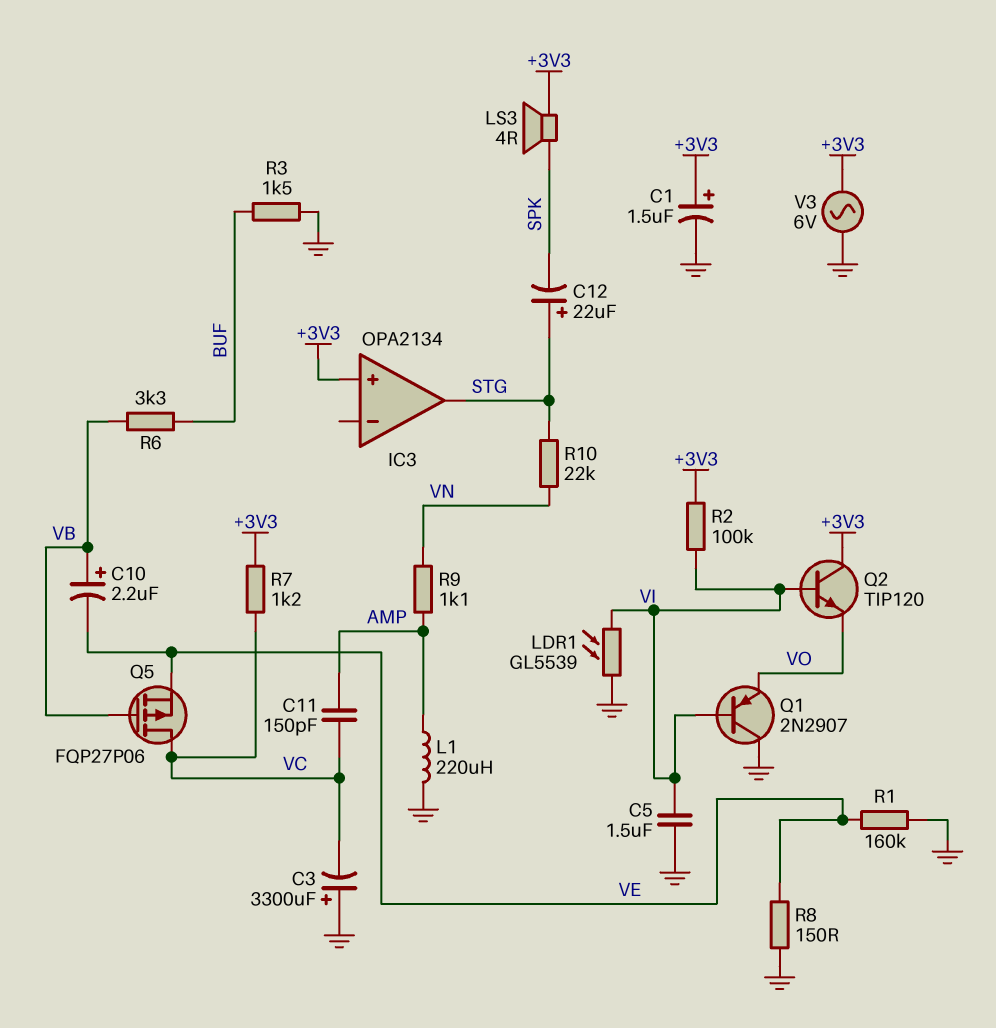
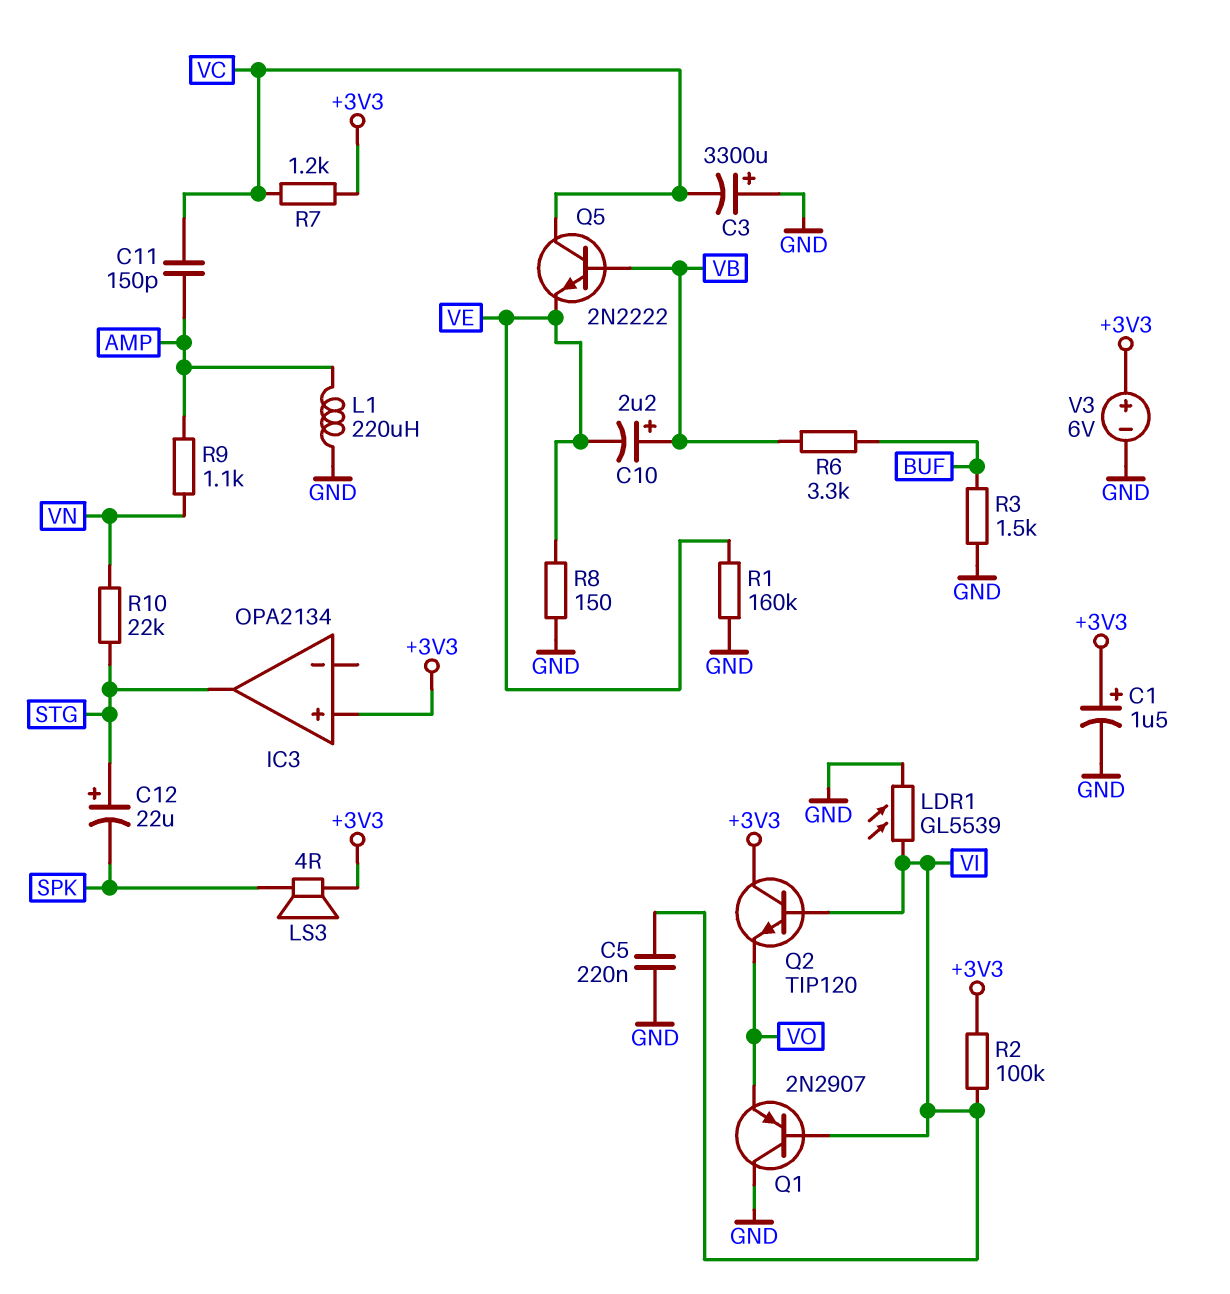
C5: 1.5uF (GND, VI) -> 220nF (GND, VI)
Q5: PMOS FQP27P06 (G VB, D VC, S VE) -> NPN 2N2222 (B VB, C VC, E VE)
V3: AC 6V (+3V3, GND) -> 6V (plus +3V3, minus GND)

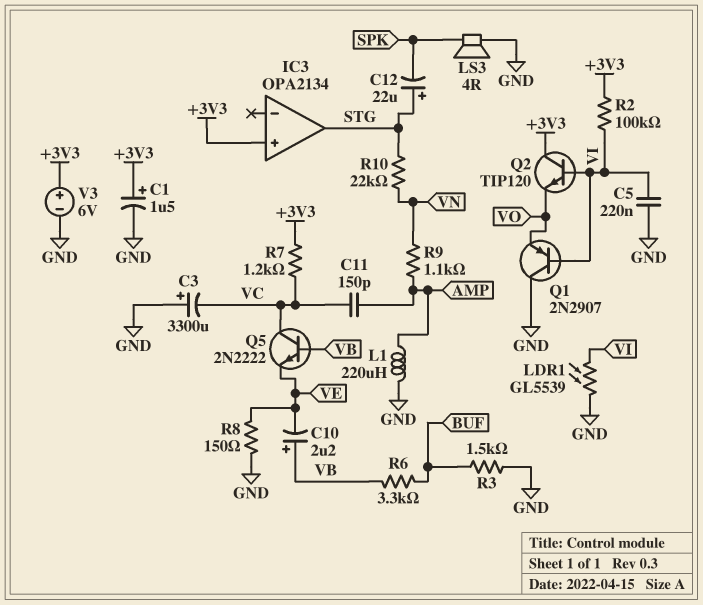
LS3: speaker 4R (+3V3, SPK) -> speaker 4R (GND, SPK)
R1: 160k (GND, VE) -> none

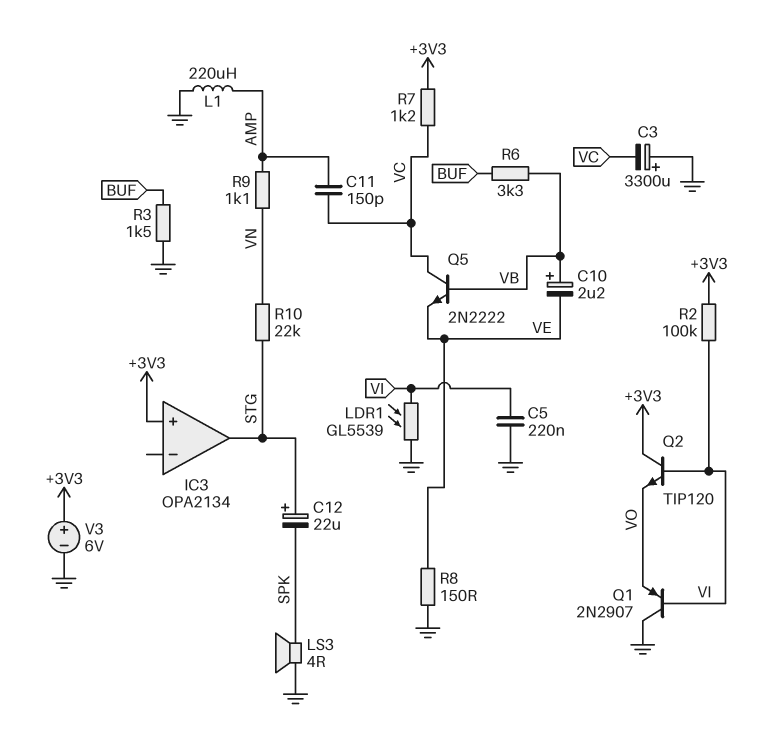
C1: 1.5uF (plus +3V3, minus GND) -> none

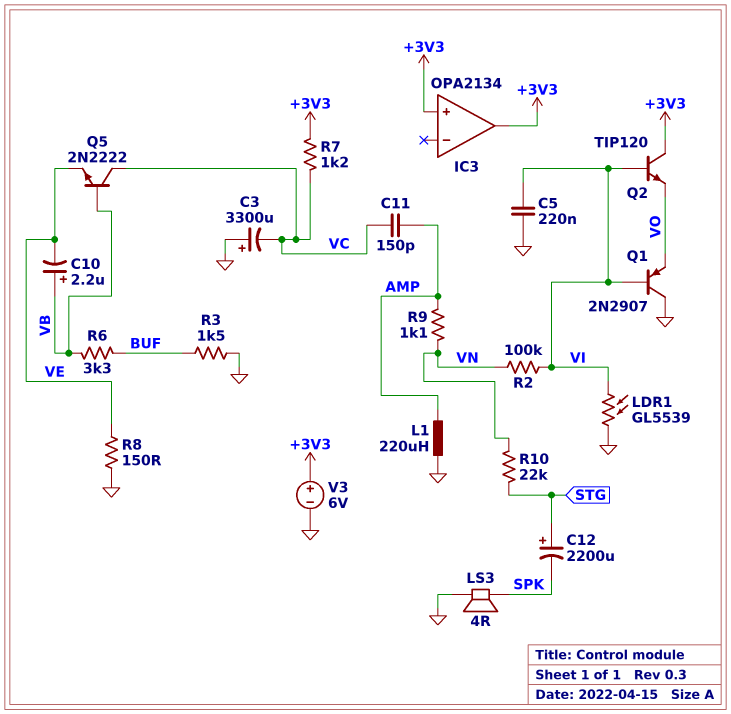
C12: 22uF (plus STG, minus SPK) -> 2200uF (plus STG, minus SPK)
IC3 pin out: STG -> +3V3
R2: 100k (+3V3, VI) -> 100k (VI, VN)

